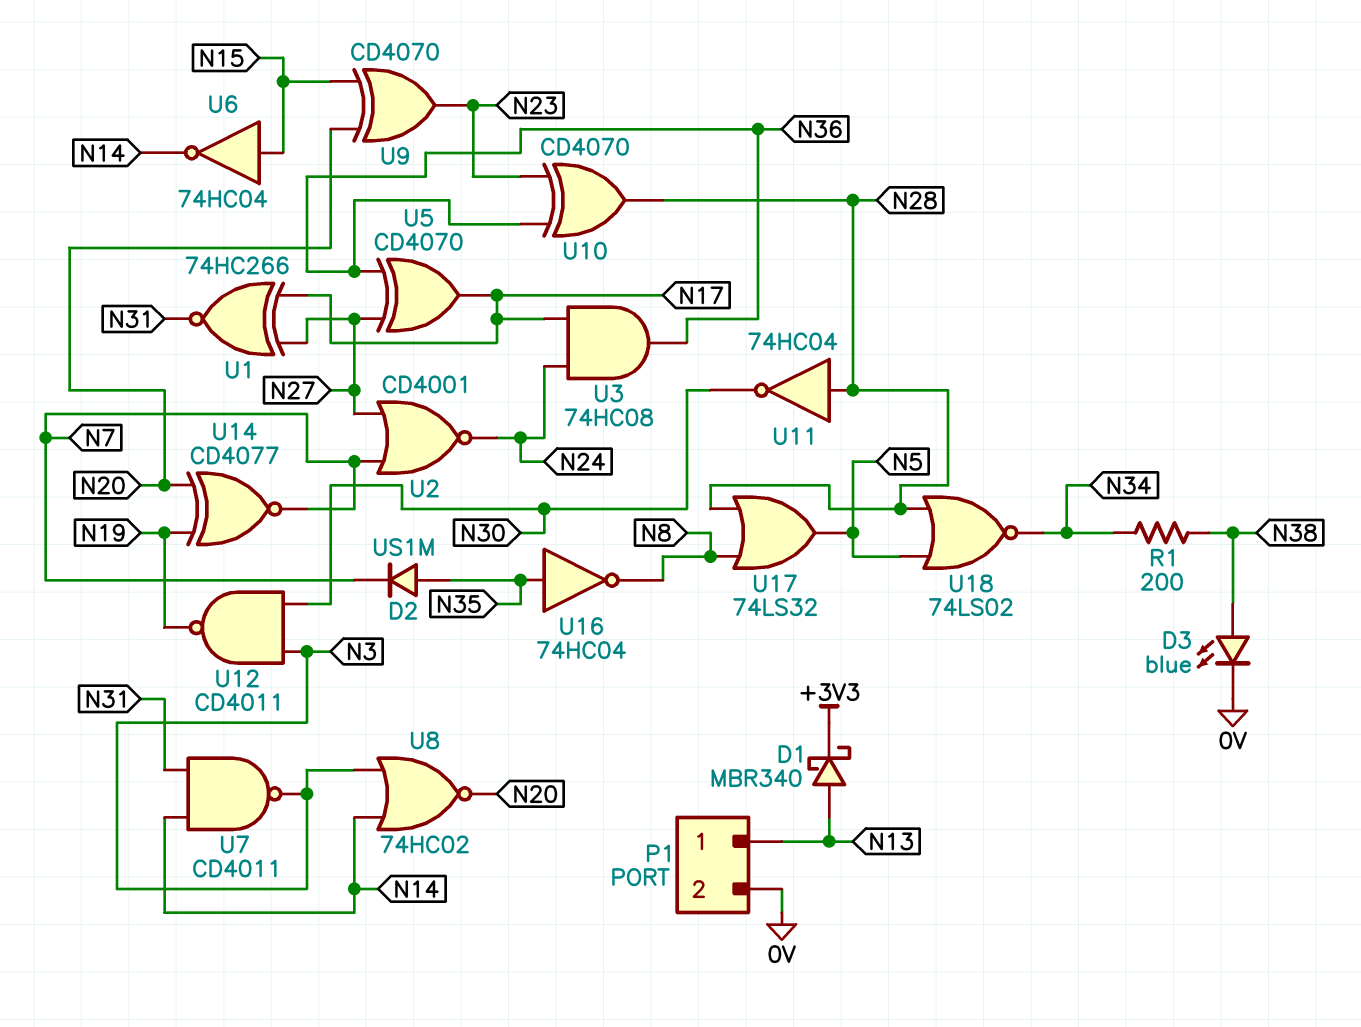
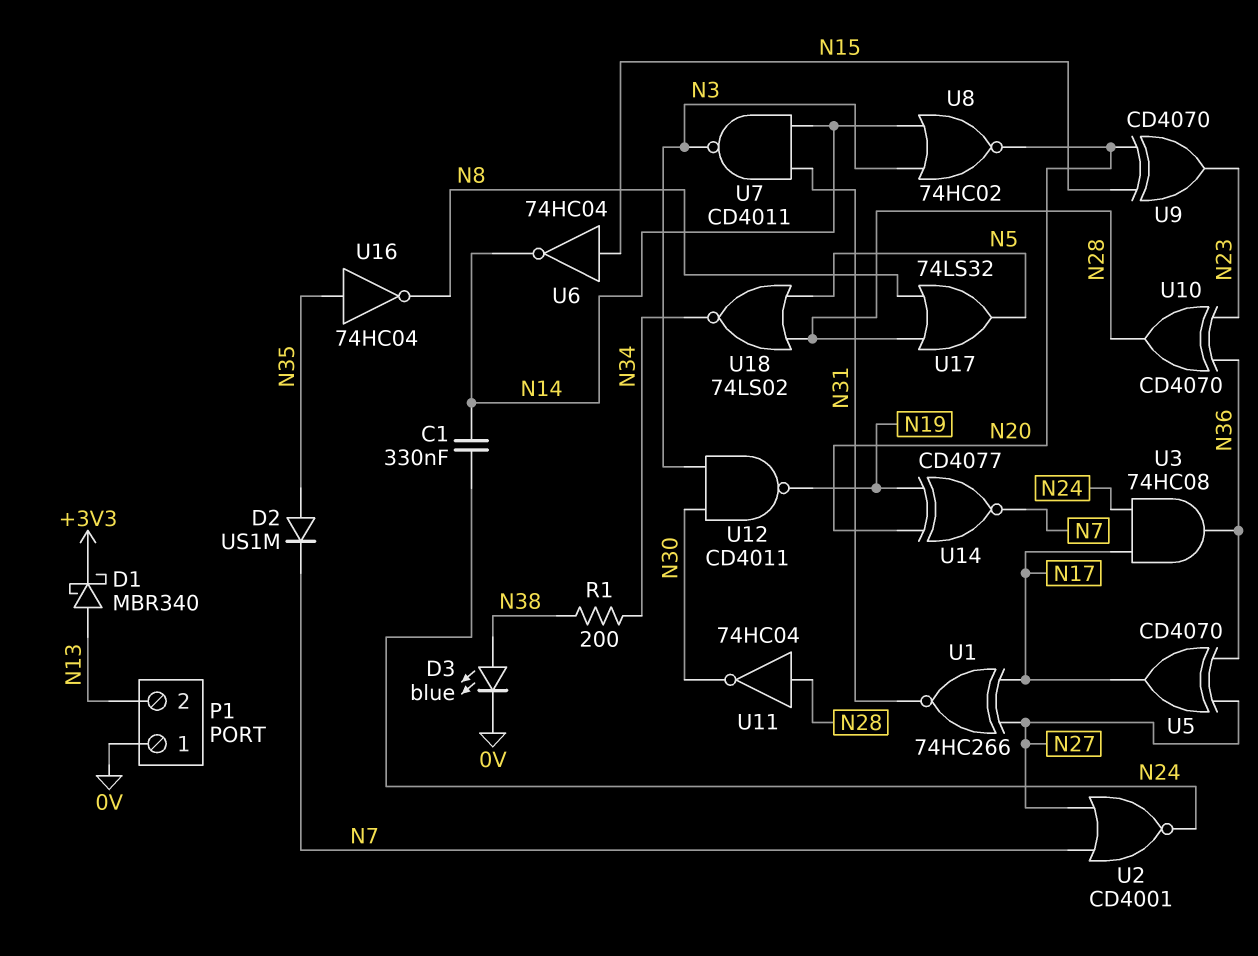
C1: none -> 330nF (N14, N24)
P1 pin 1: N13 -> 0V
P1 pin 2: 0V -> N13

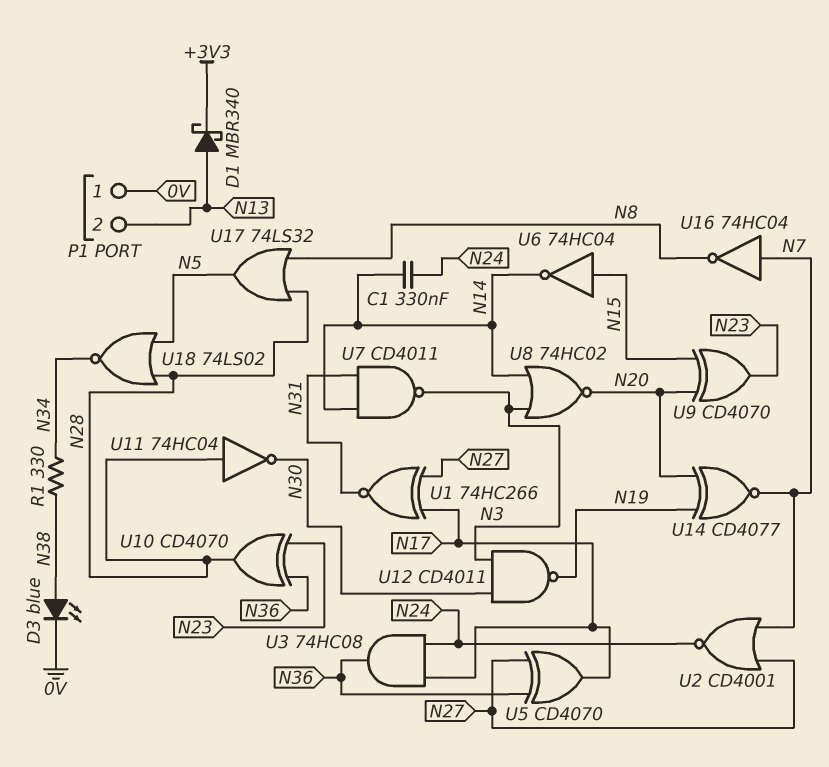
D2: diode US1M (A N35, K N7) -> none
R1: 200 (N34, N38) -> 330 (N34, N38)
U16: NOT 74HC04 (in N35, out N8) -> NOT 74HC04 (in N7, out N8)

